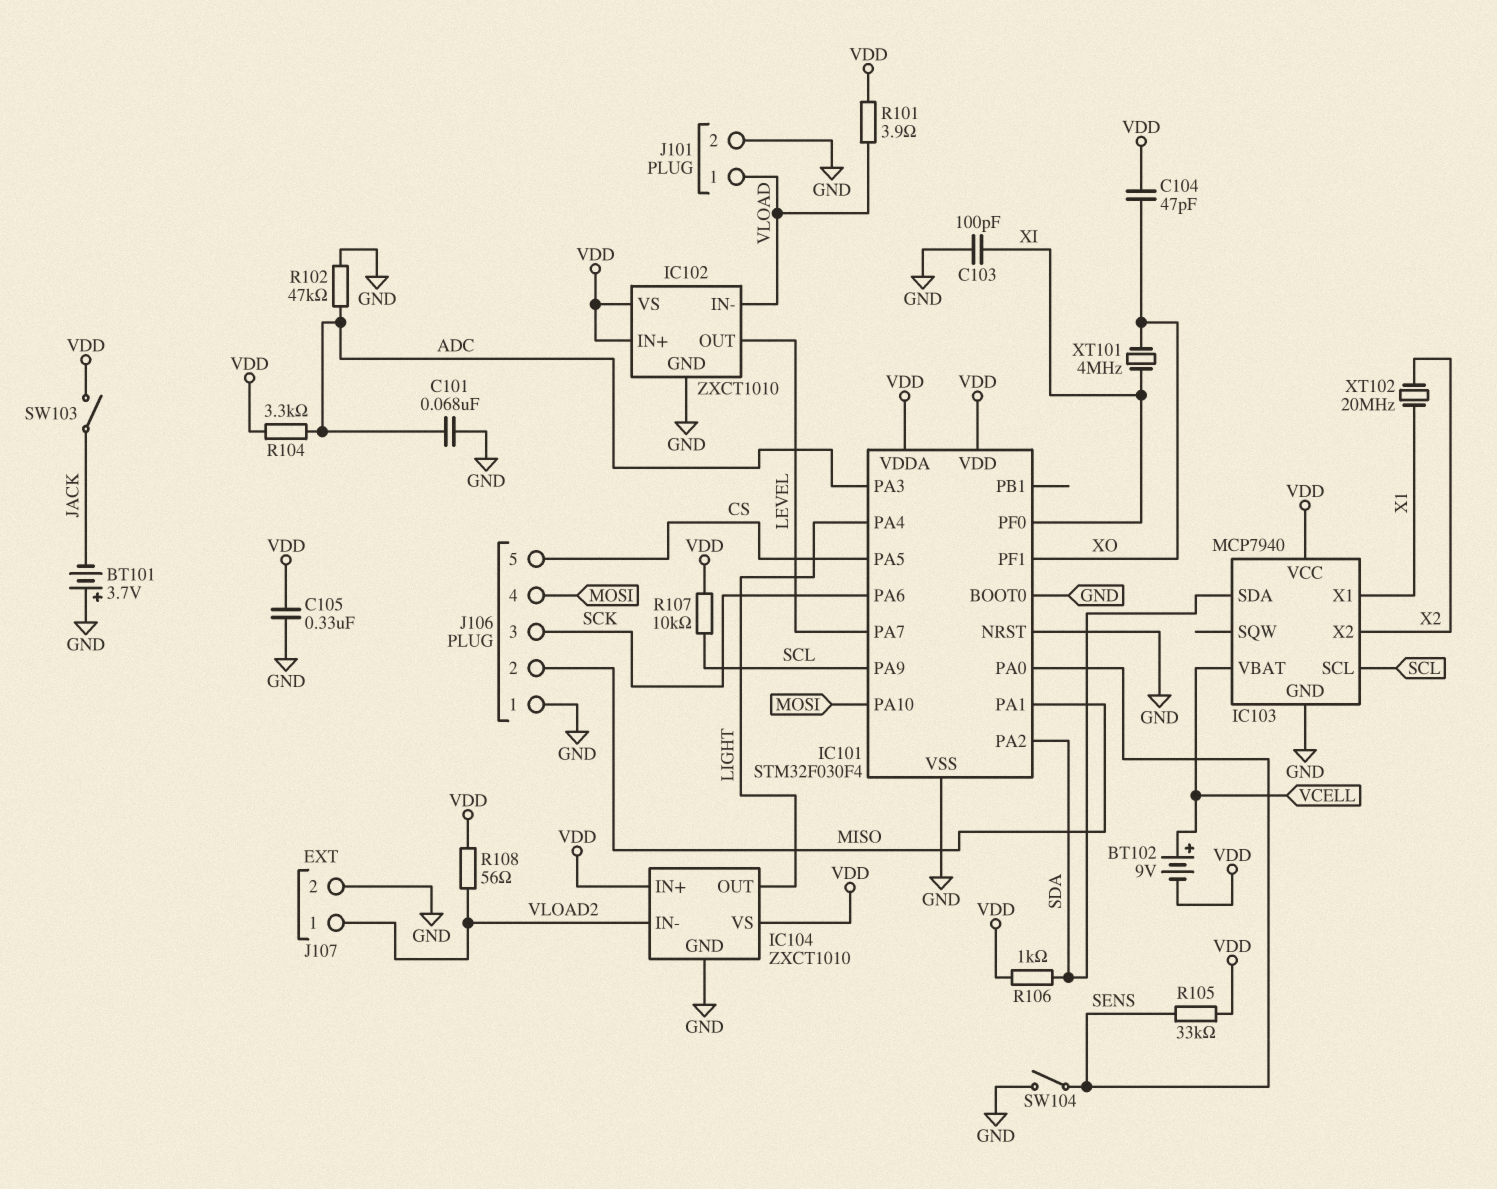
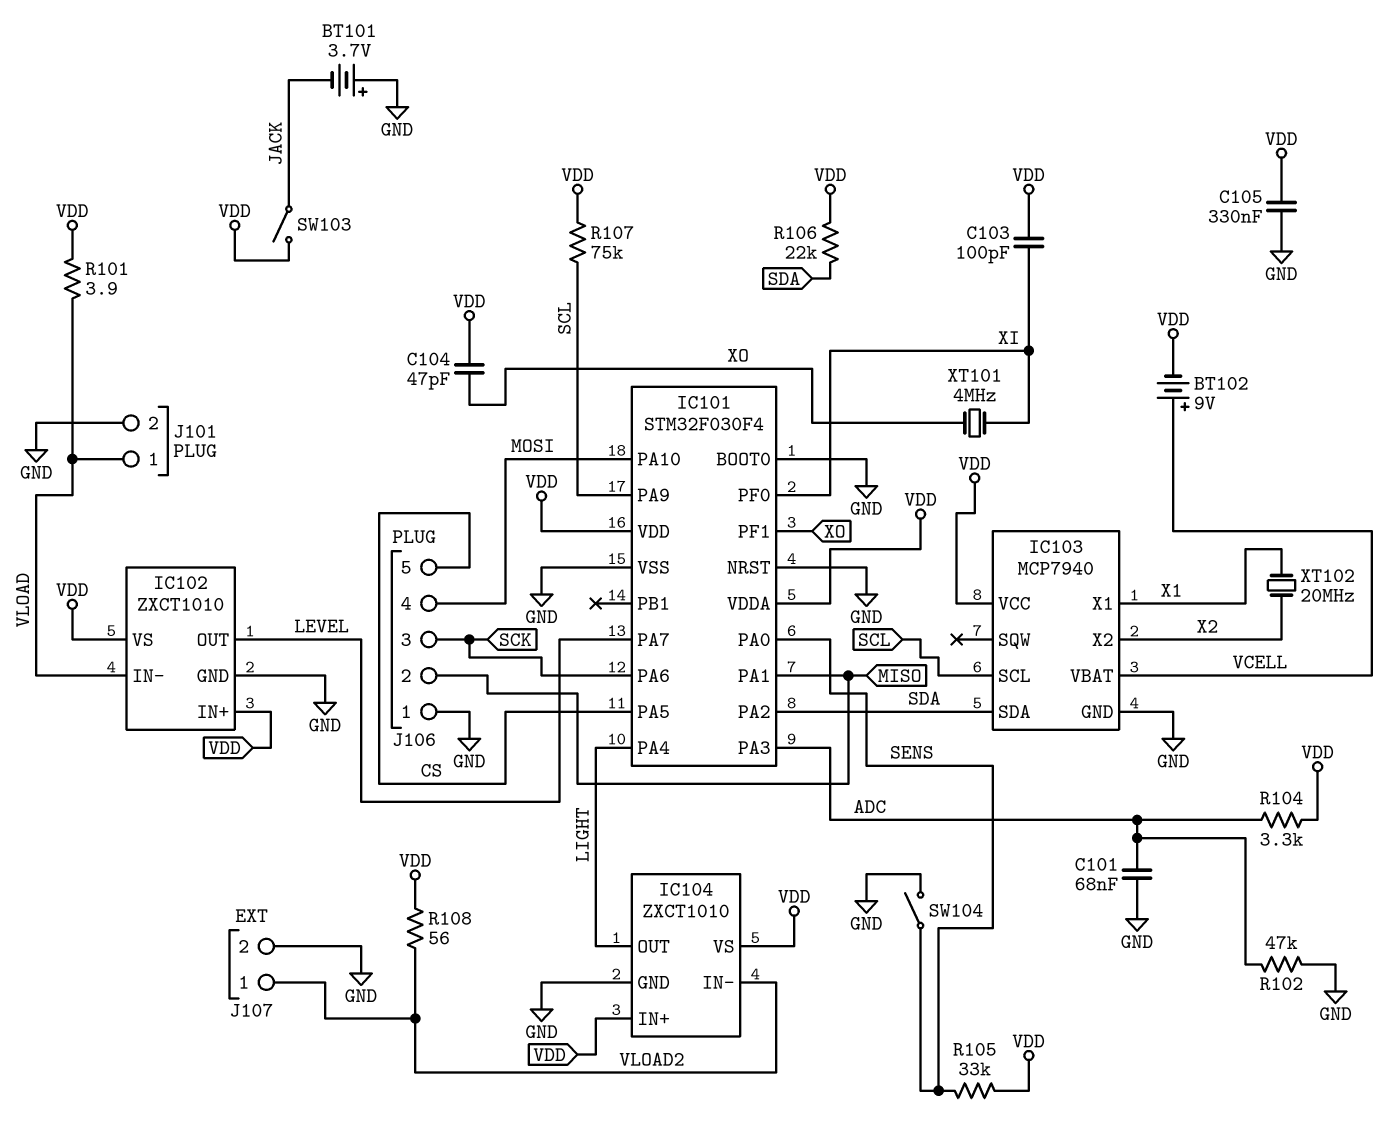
C103: 100pF (GND, XI) -> 100pF (VDD, XI)
R106: 1k (SDA, VDD) -> 22k (SDA, VDD)
R107: 10k (SCL, VDD) -> 75k (SCL, VDD)

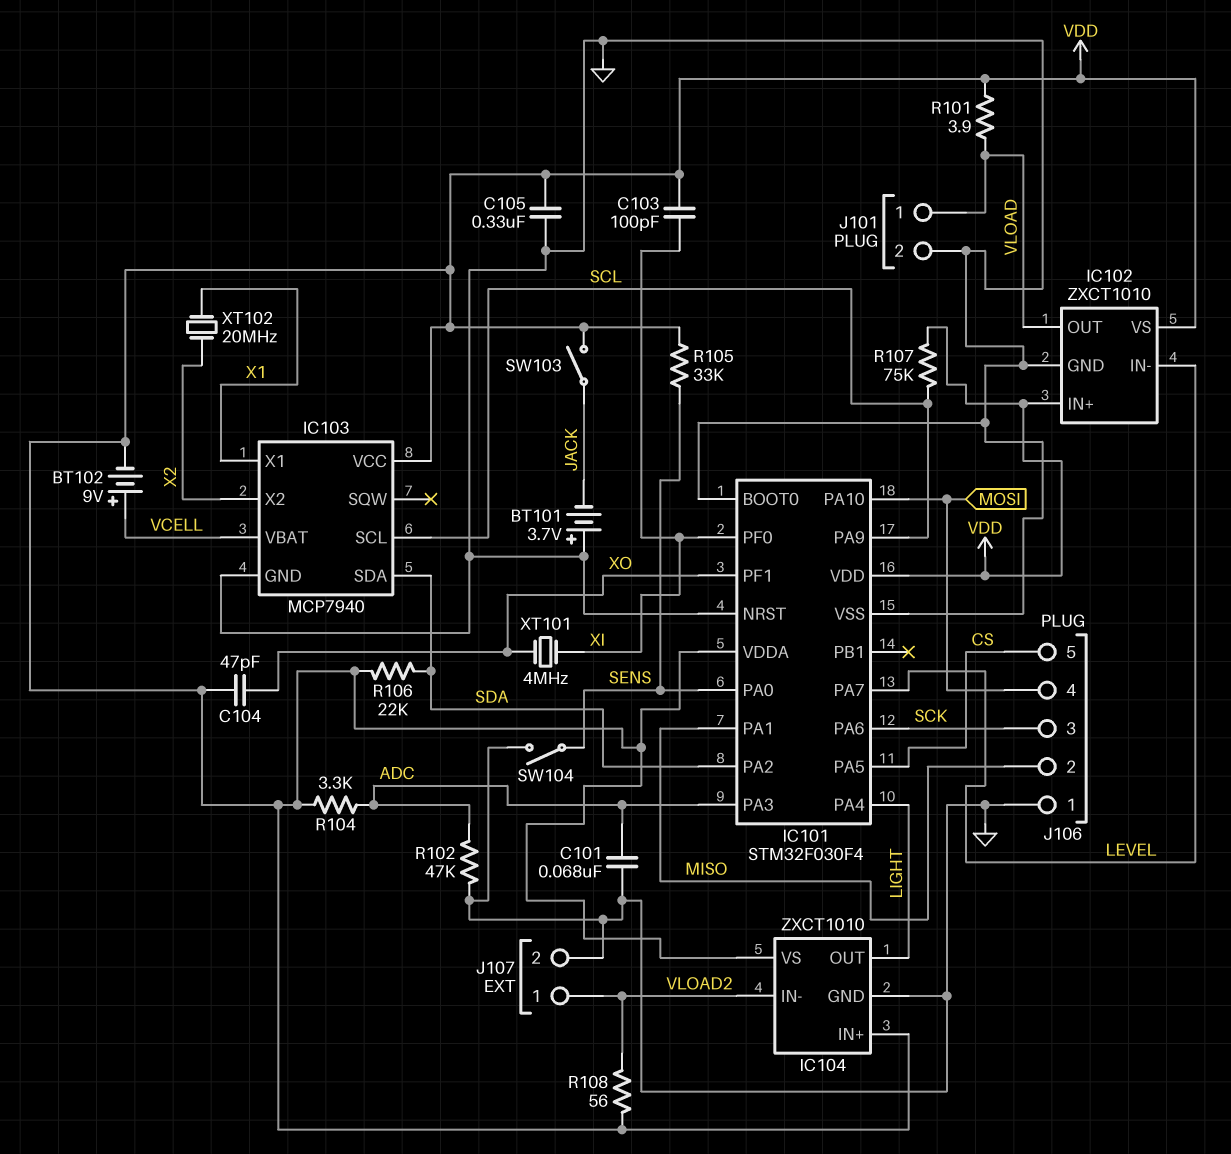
IC102 pin IN-: VLOAD -> LEVEL
IC102 pin OUT: LEVEL -> VLOAD

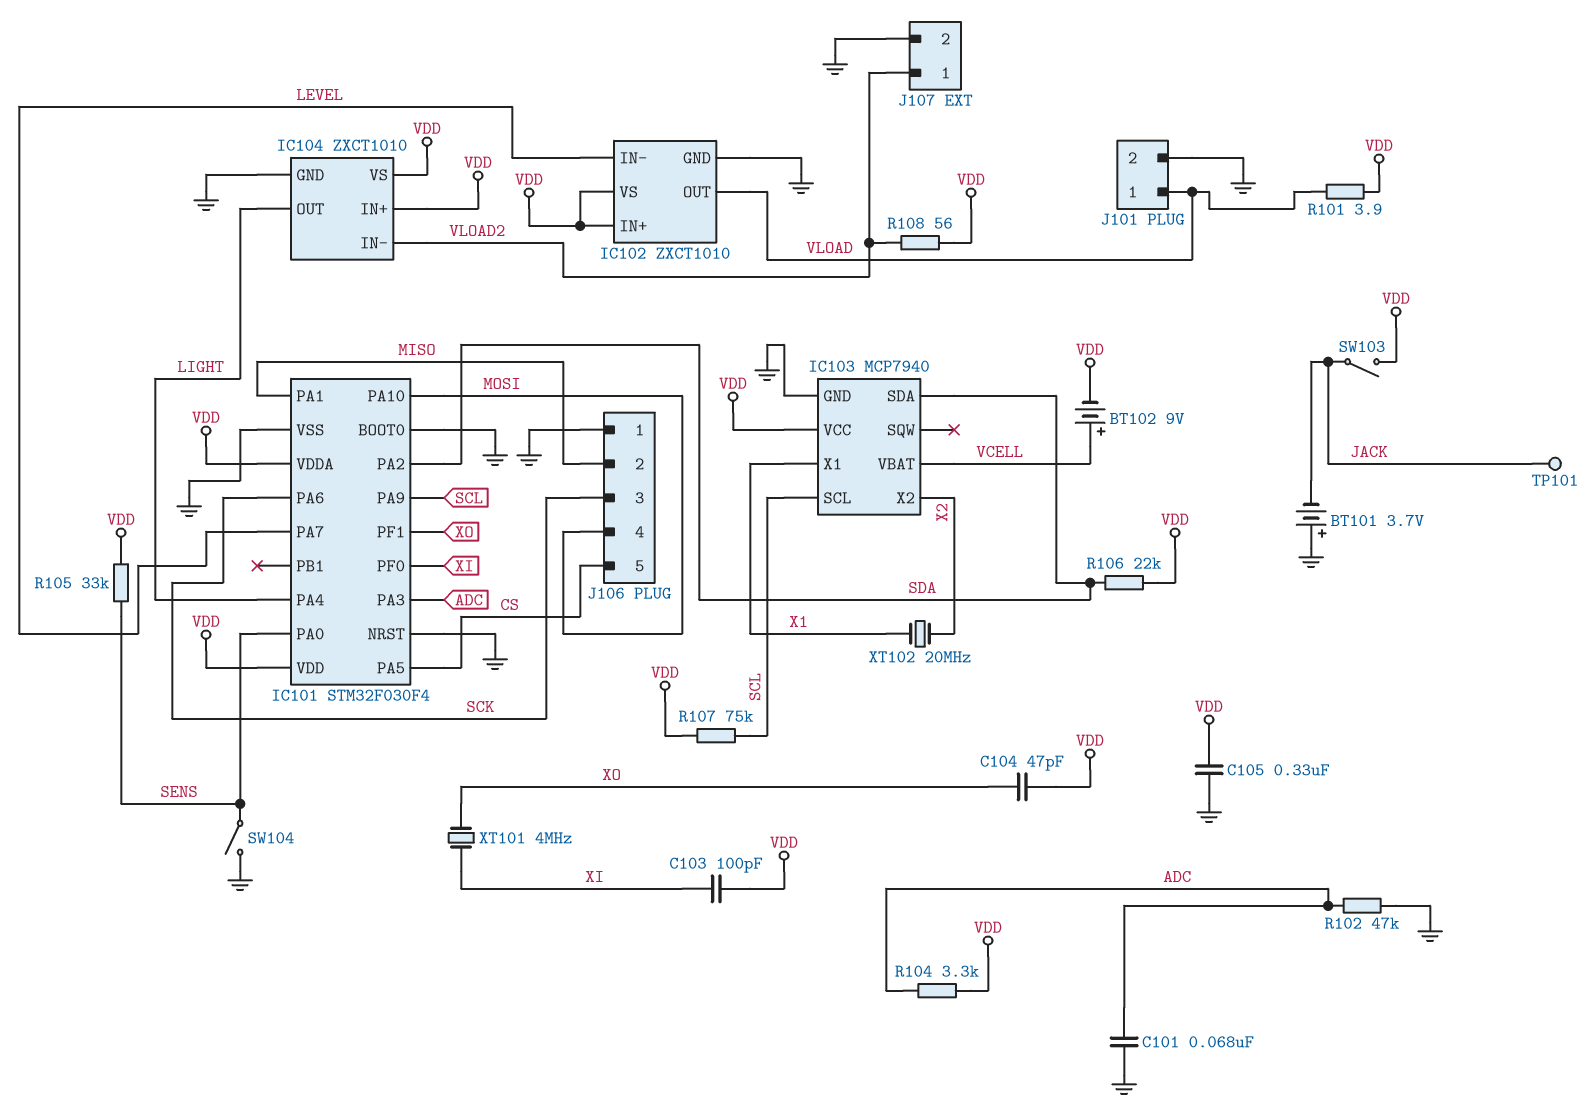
TP101: none -> test point (JACK)

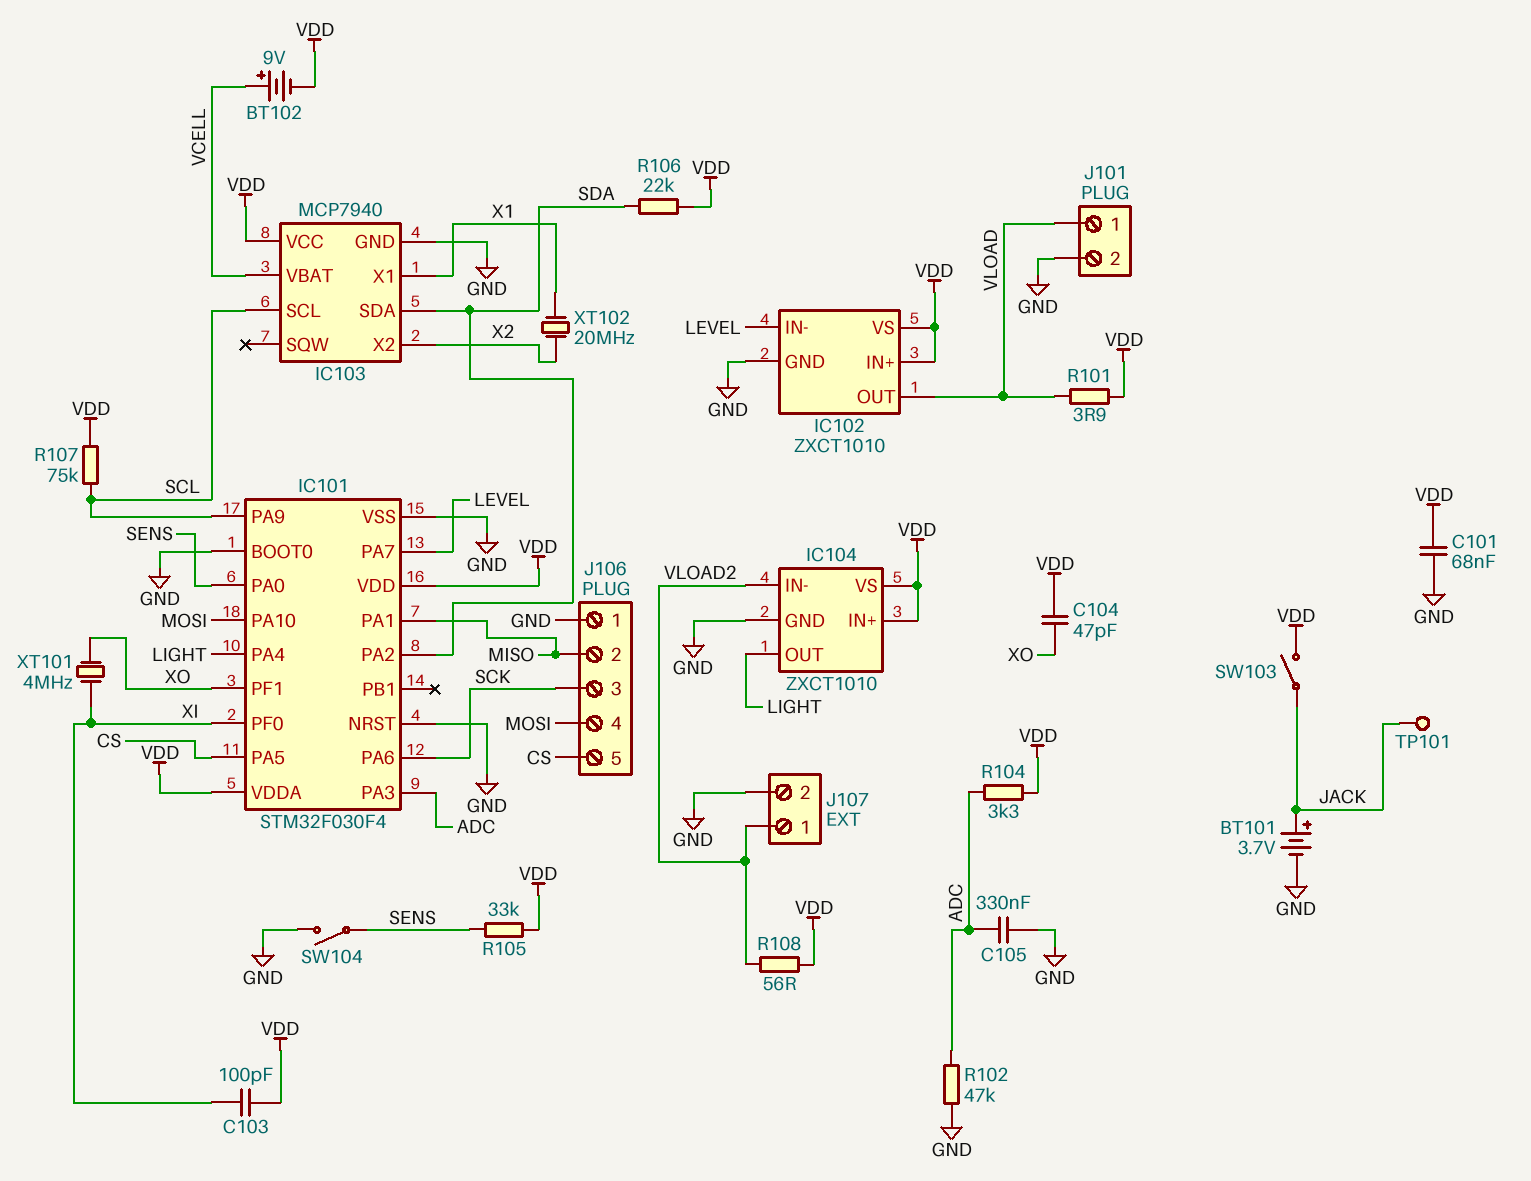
BT101: 3.7V (plus GND, minus JACK) -> 3.7V (plus JACK, minus GND)
C101: 68nF (ADC, GND) -> 68nF (GND, VDD)
C105: 330nF (GND, VDD) -> 330nF (ADC, GND)

